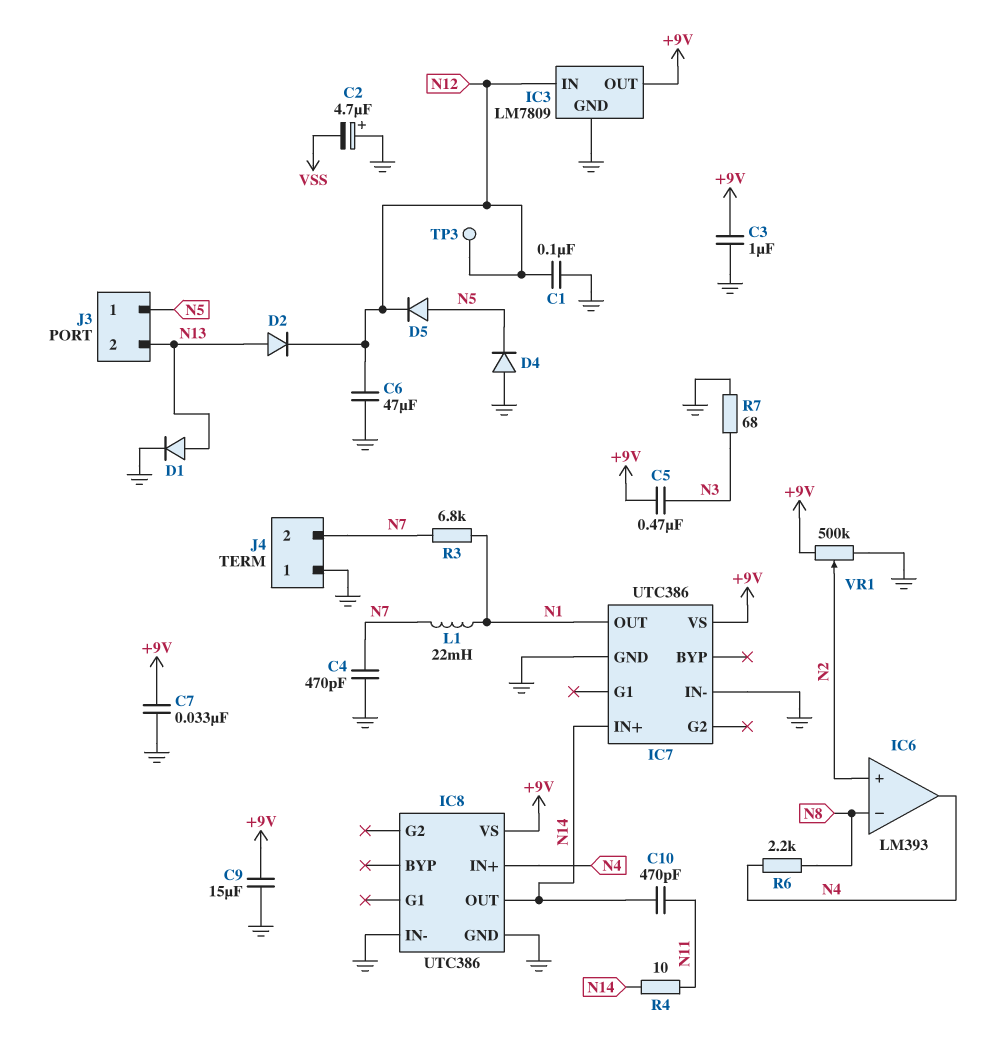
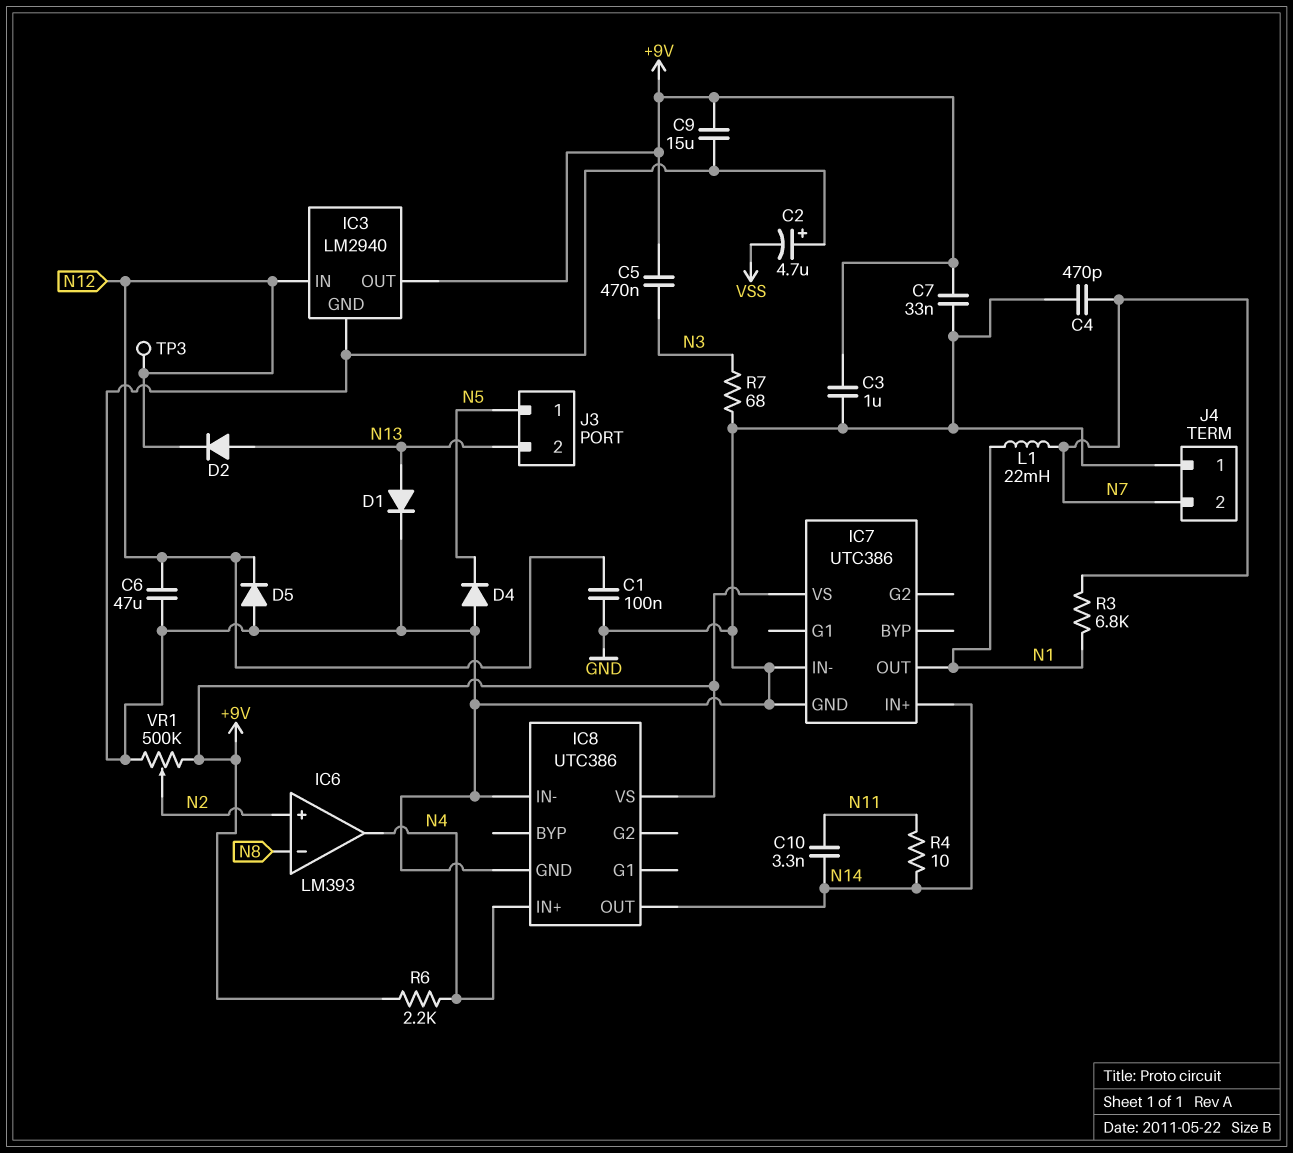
C10: 470pF (N11, N14) -> 3.3nF (N11, N14)
D5: diode (A N5, K N12) -> diode (A GND, K N12)
IC3: LM7809 -> LM2940
R6: 2.2k (N4, N8) -> 2.2k (+9V, N4)

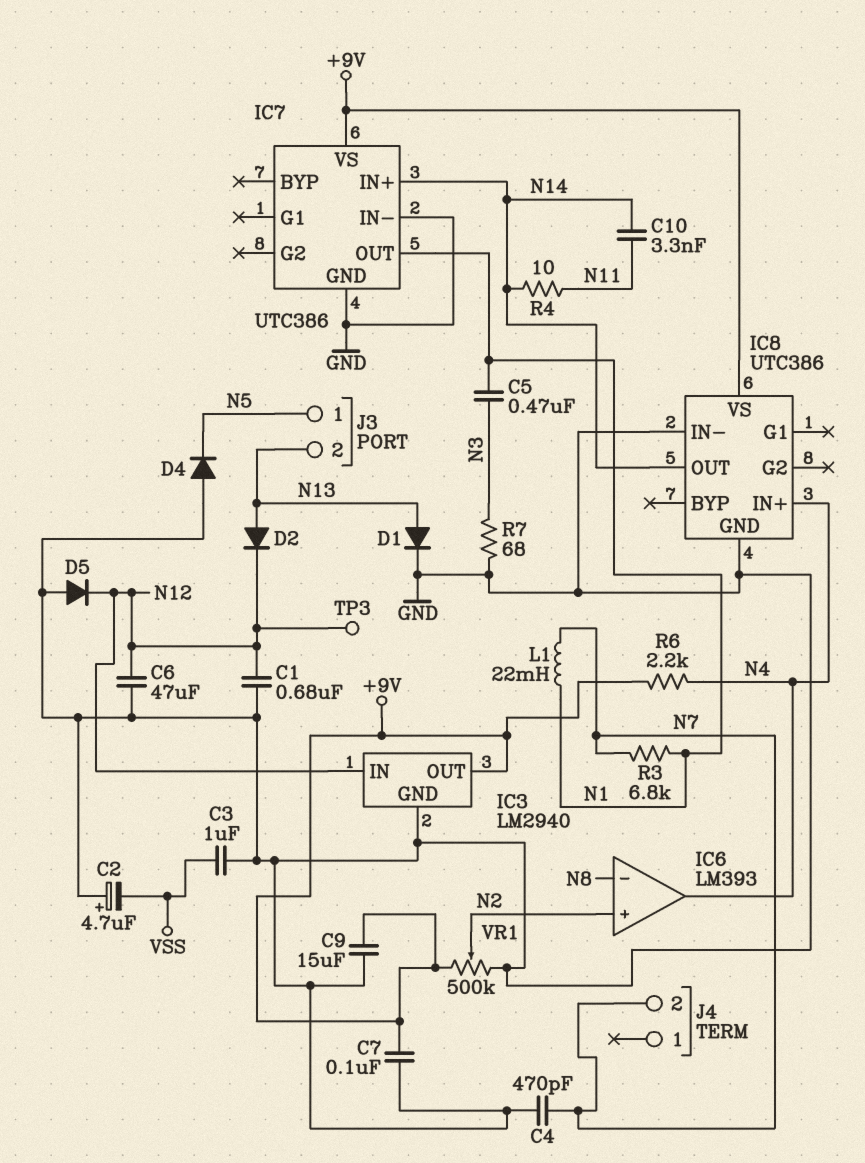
C1: 100nF (GND, N12) -> 680nF (GND, N12)
C3: 1uF (+9V, GND) -> 1uF (GND, VSS)
C5: 470nF (+9V, N3) -> 470nF (N1, N3)
C7: 33nF (+9V, GND) -> 100nF (+9V, GND)
J4 pin 1: GND -> none

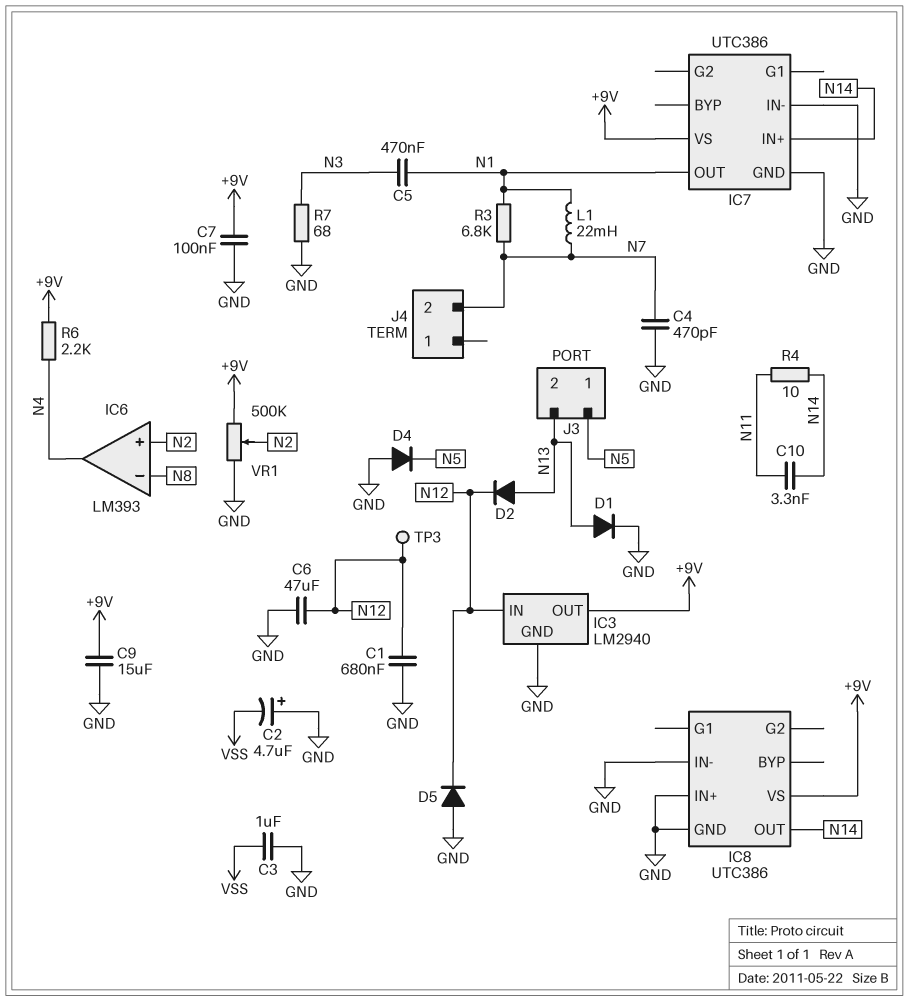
IC8 pin IN+: N4 -> GND

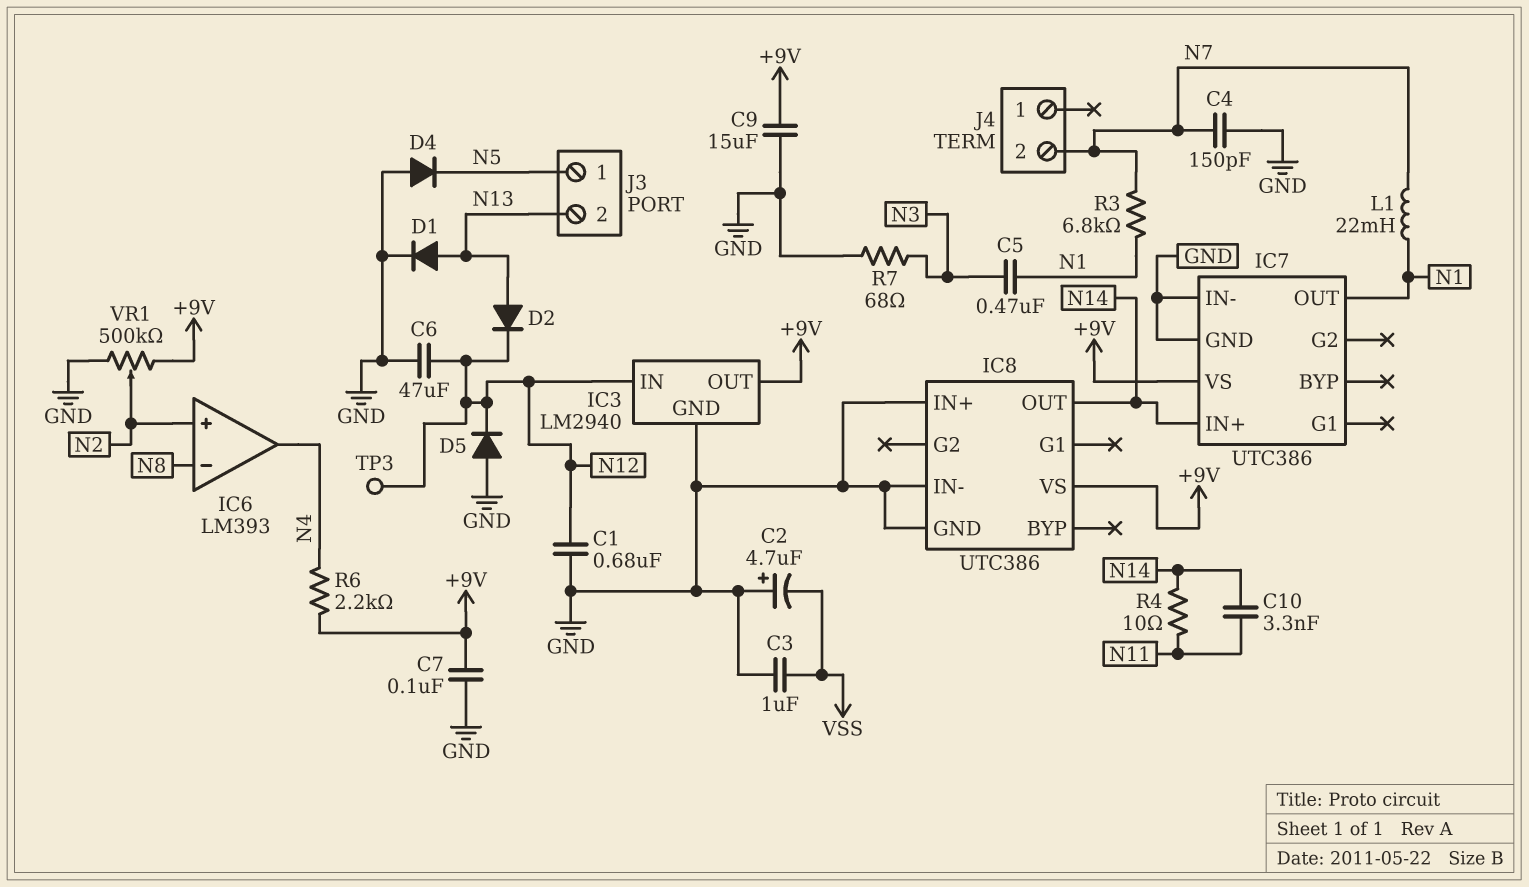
C4: 470pF (GND, N7) -> 150pF (GND, N7)

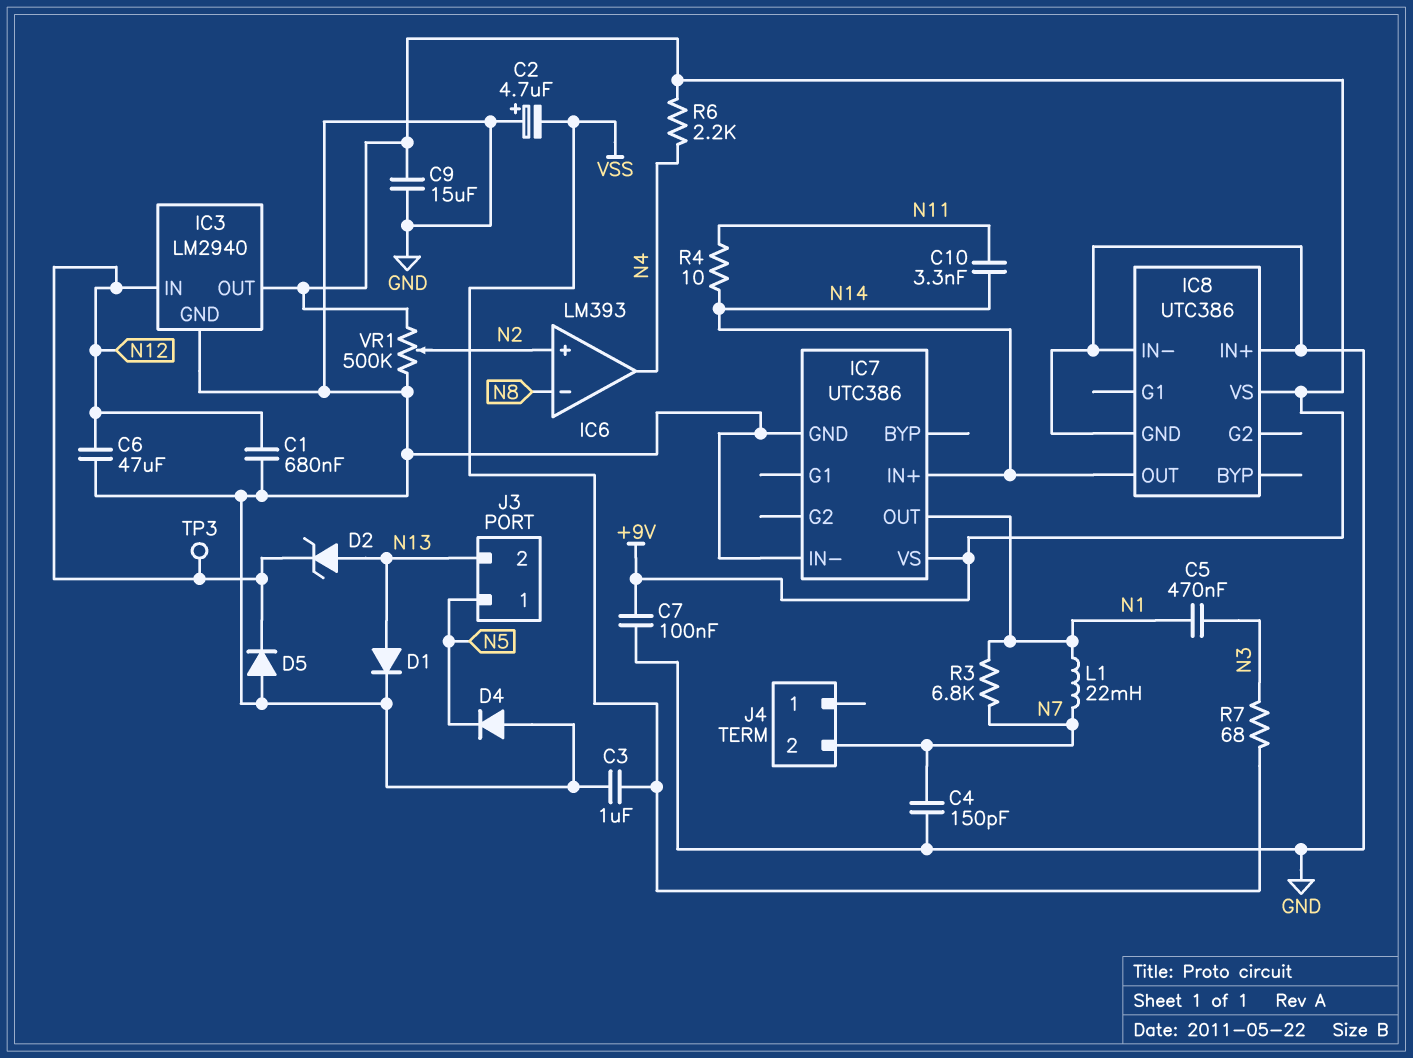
D2: diode (A N13, K N12) -> zener (A N13, K N12)
R7: 68 (GND, N3) -> 68 (N3, VSS)

